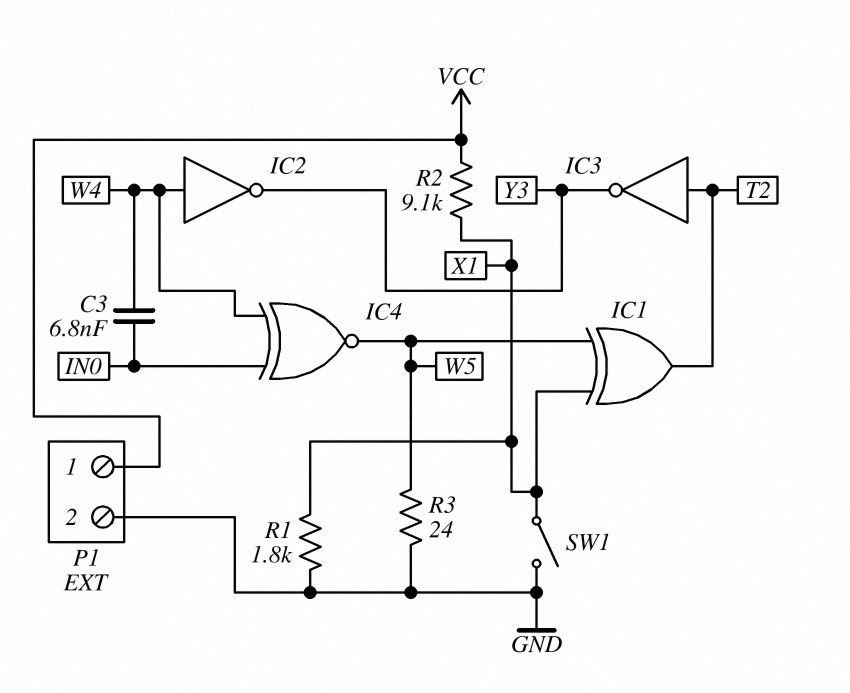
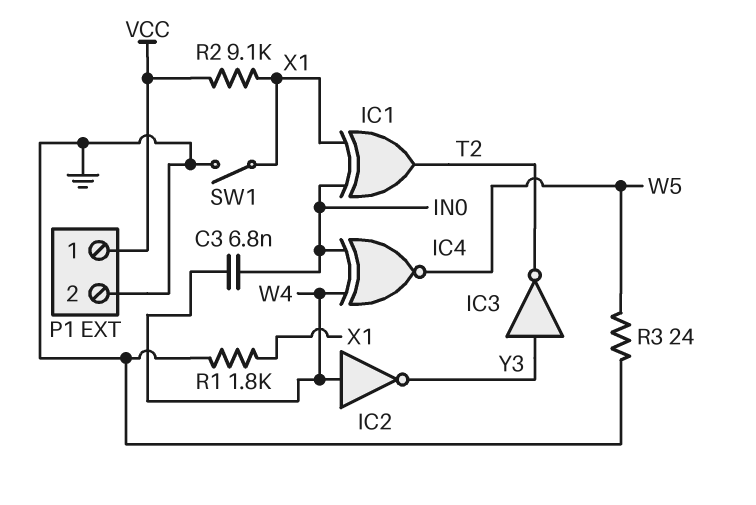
IC1: XOR (in W5, in X1, out T2) -> XOR (in IN0, in X1, out T2)
IC3: NOT (in T2, out Y3) -> NOT (in Y3, out T2)

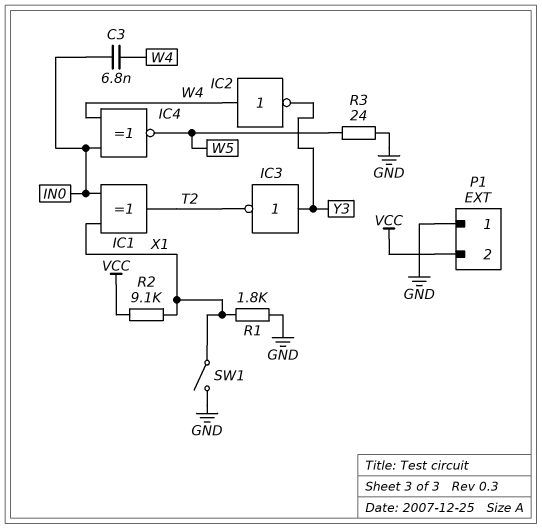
P1 pin 1: VCC -> GND
P1 pin 2: GND -> VCC

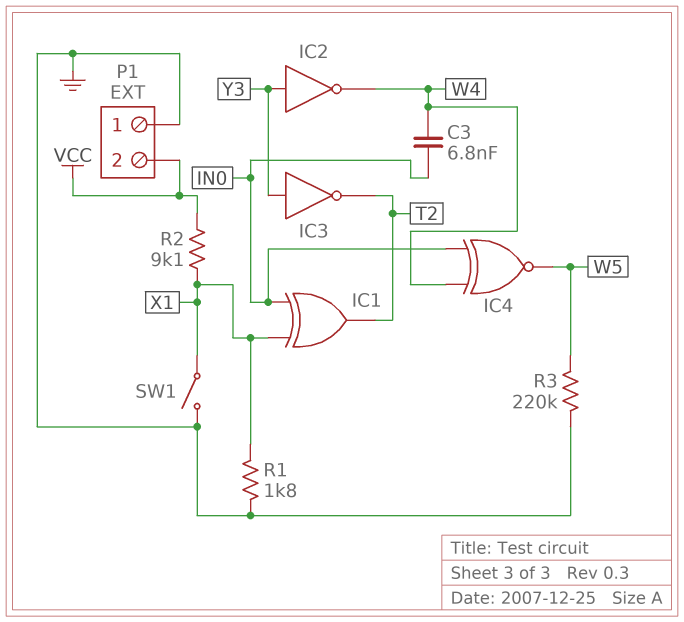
IC2: NOT (in W4, out Y3) -> NOT (in Y3, out W4)
R3: 24 (GND, W5) -> 220k (GND, W5)

